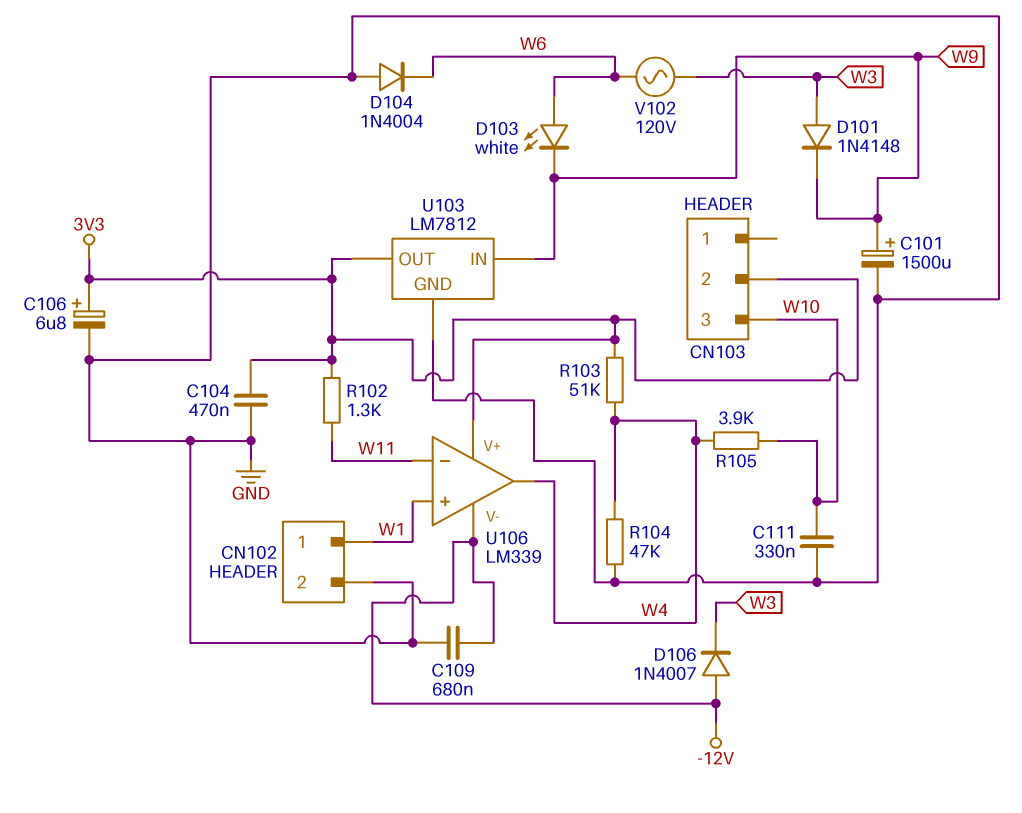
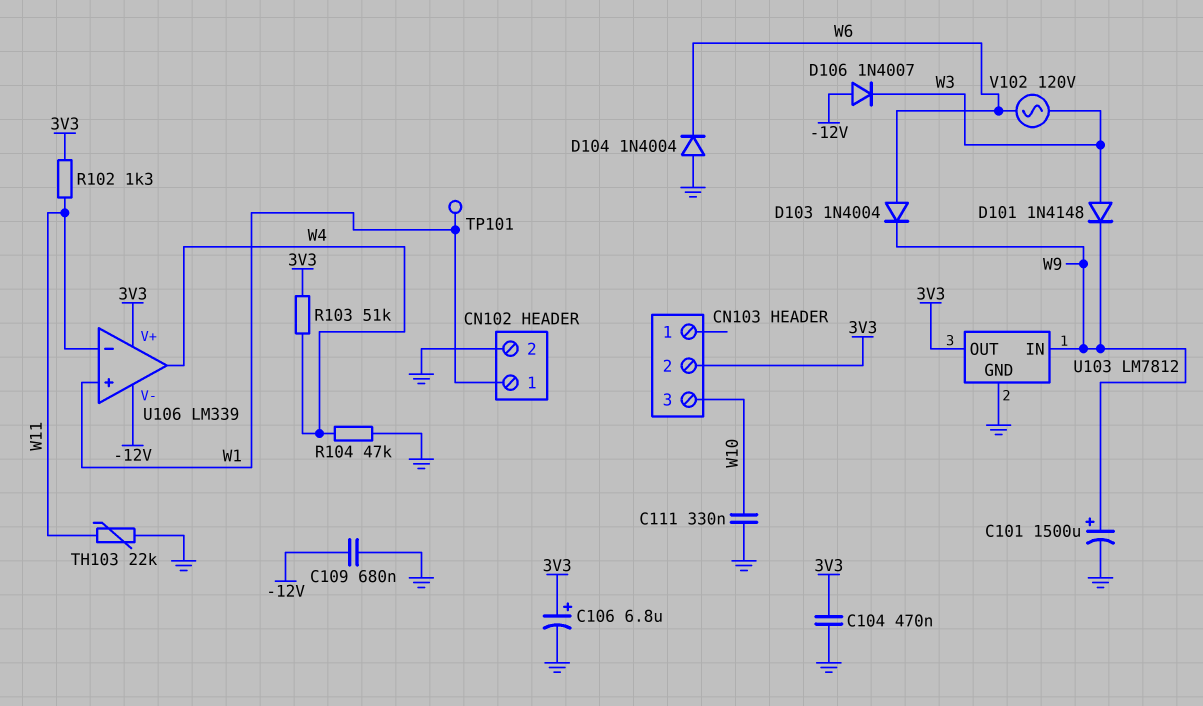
D103: LED white (A W6, K W9) -> diode 1N4004 (A W6, K W9)
R105: 3.9k (W4, W10) -> none
TH103: none -> 22k (GND, W11)
TP101: none -> test point (W1)

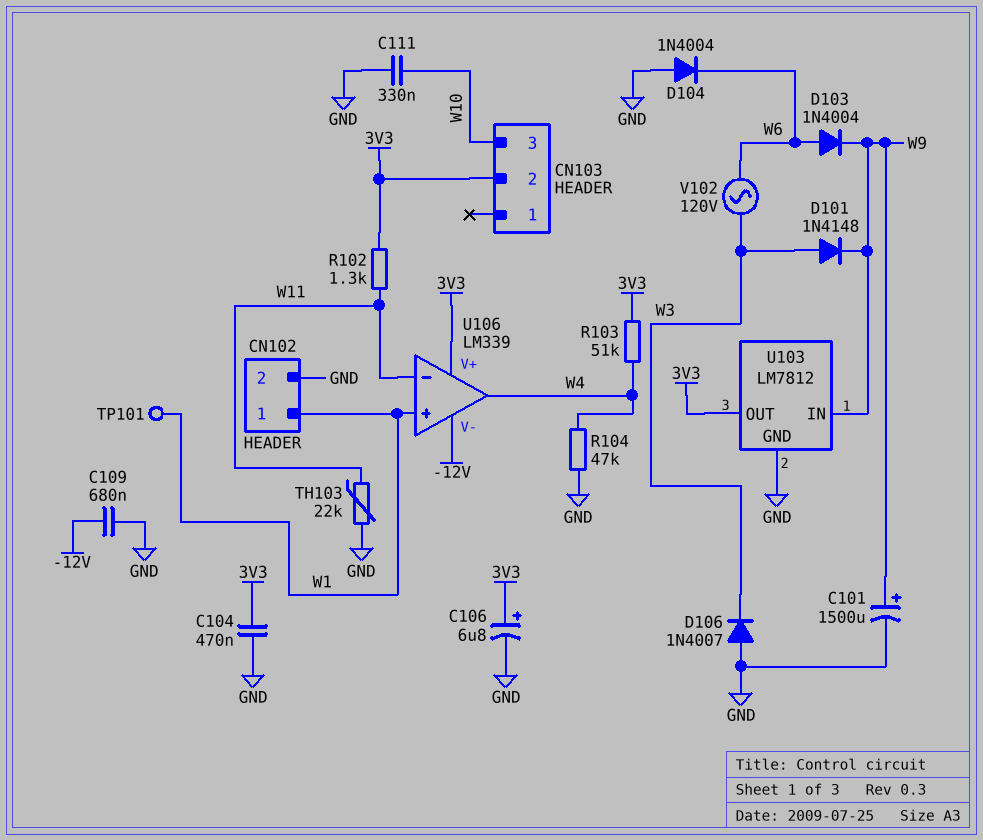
D106: diode 1N4007 (A -12V, K W3) -> diode 1N4007 (A GND, K W3)

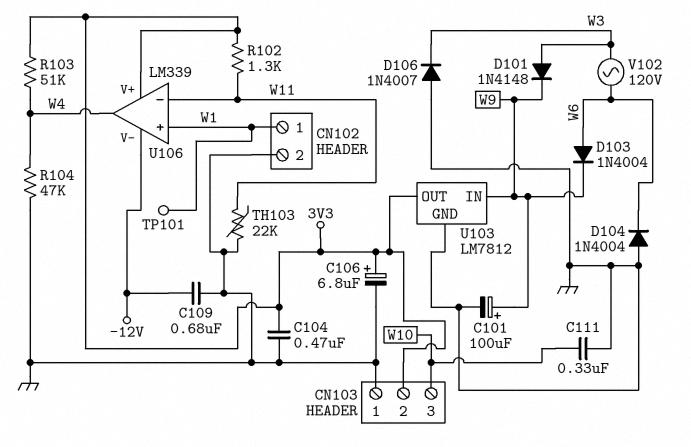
C101: 1500uF (plus W9, minus GND) -> 100uF (plus W9, minus GND)
CN103 pin 1: none -> GND

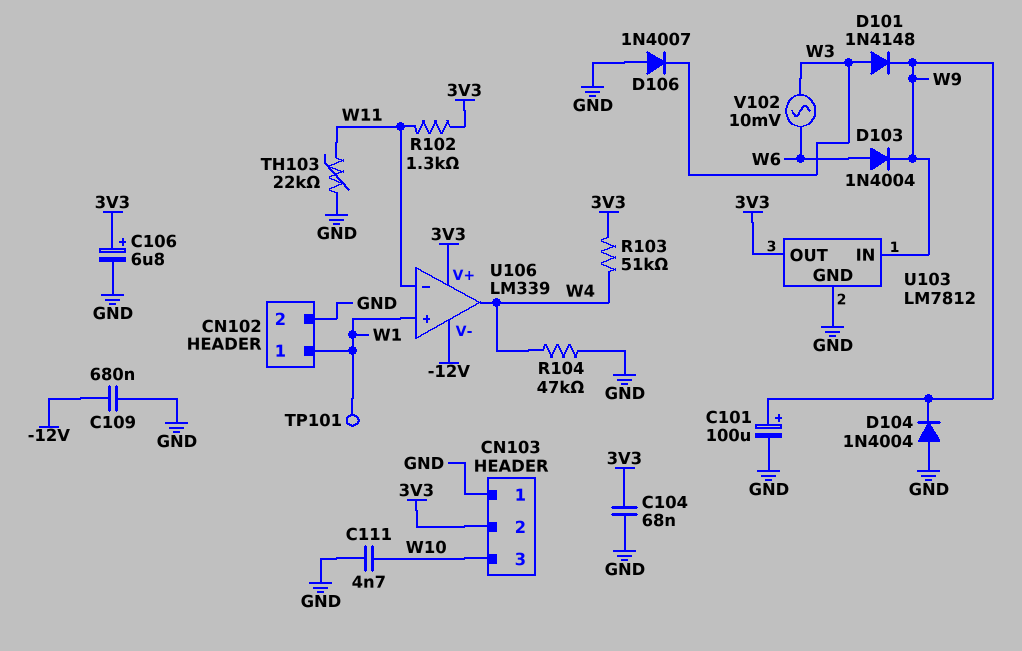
C104: 470nF (3V3, GND) -> 68nF (3V3, GND)
C111: 330nF (GND, W10) -> 4.7nF (GND, W10)
D104: diode 1N4004 (A GND, K W6) -> diode 1N4004 (A GND, K W9)
V102: AC 120V (W3, W6) -> AC 10mV (W3, W6)

